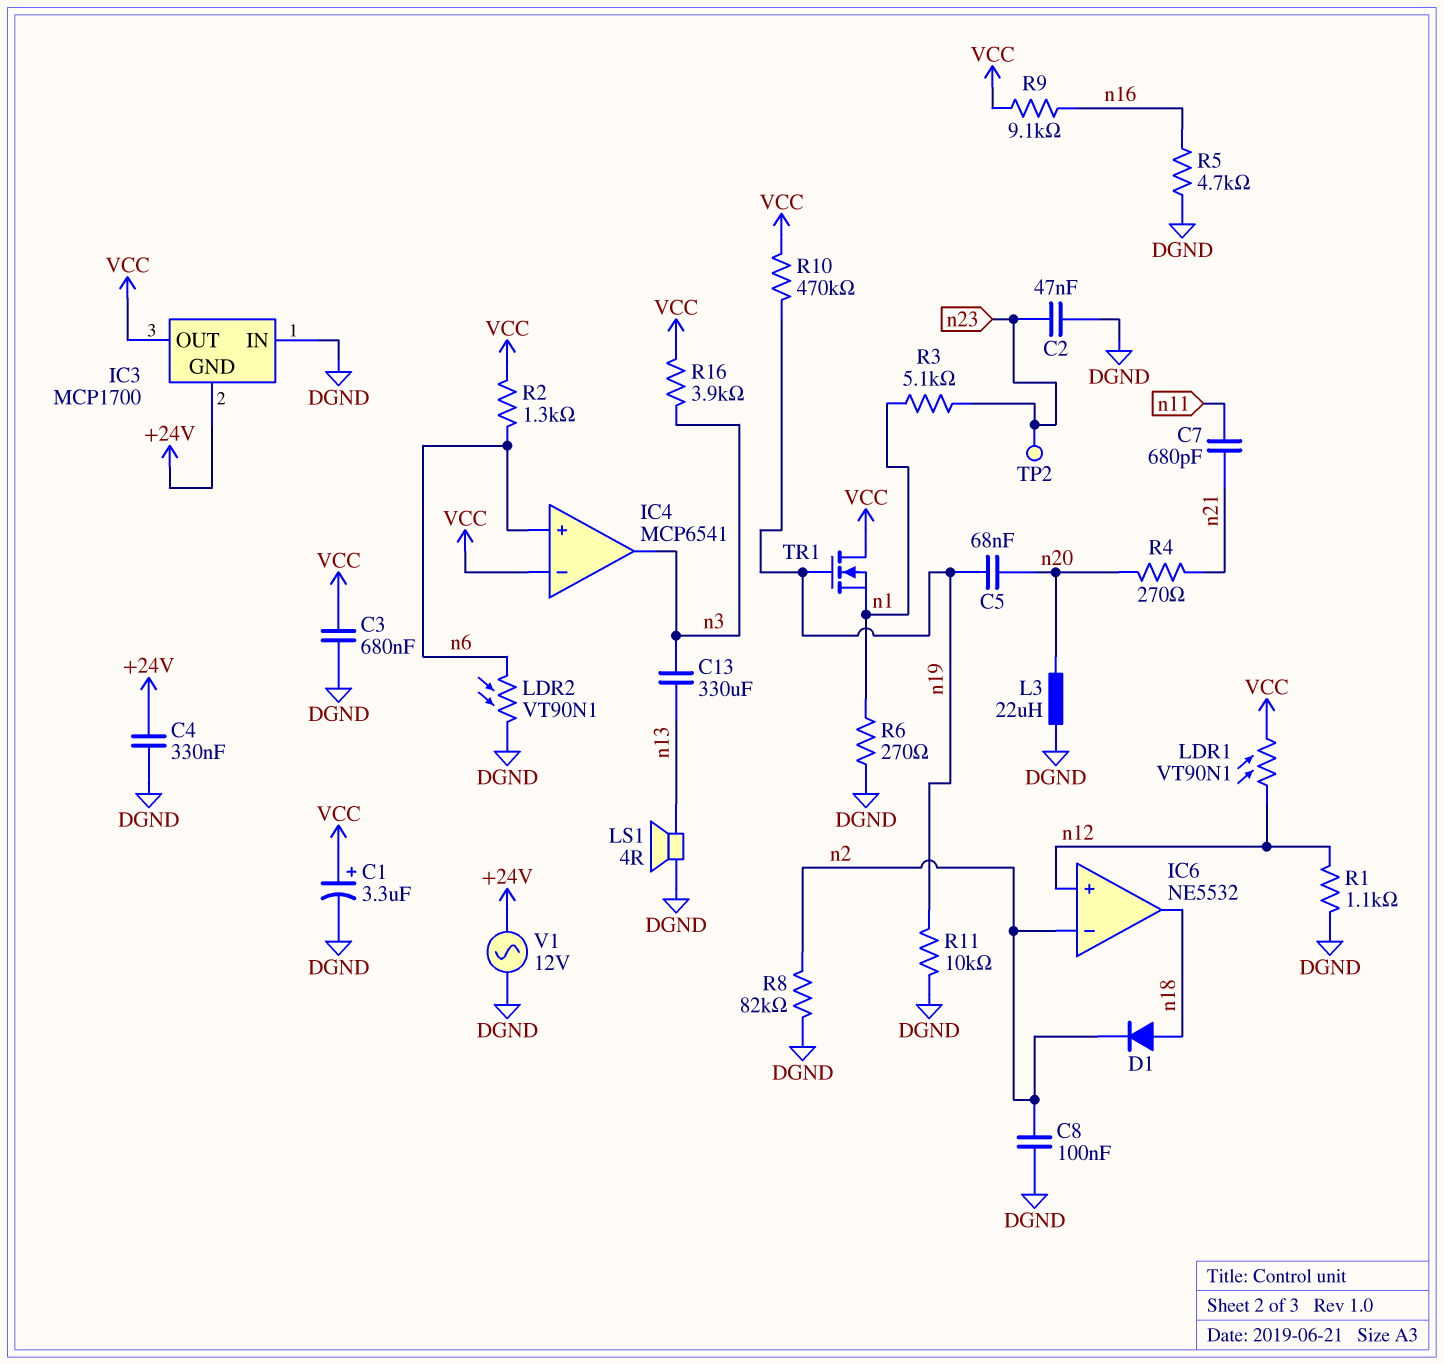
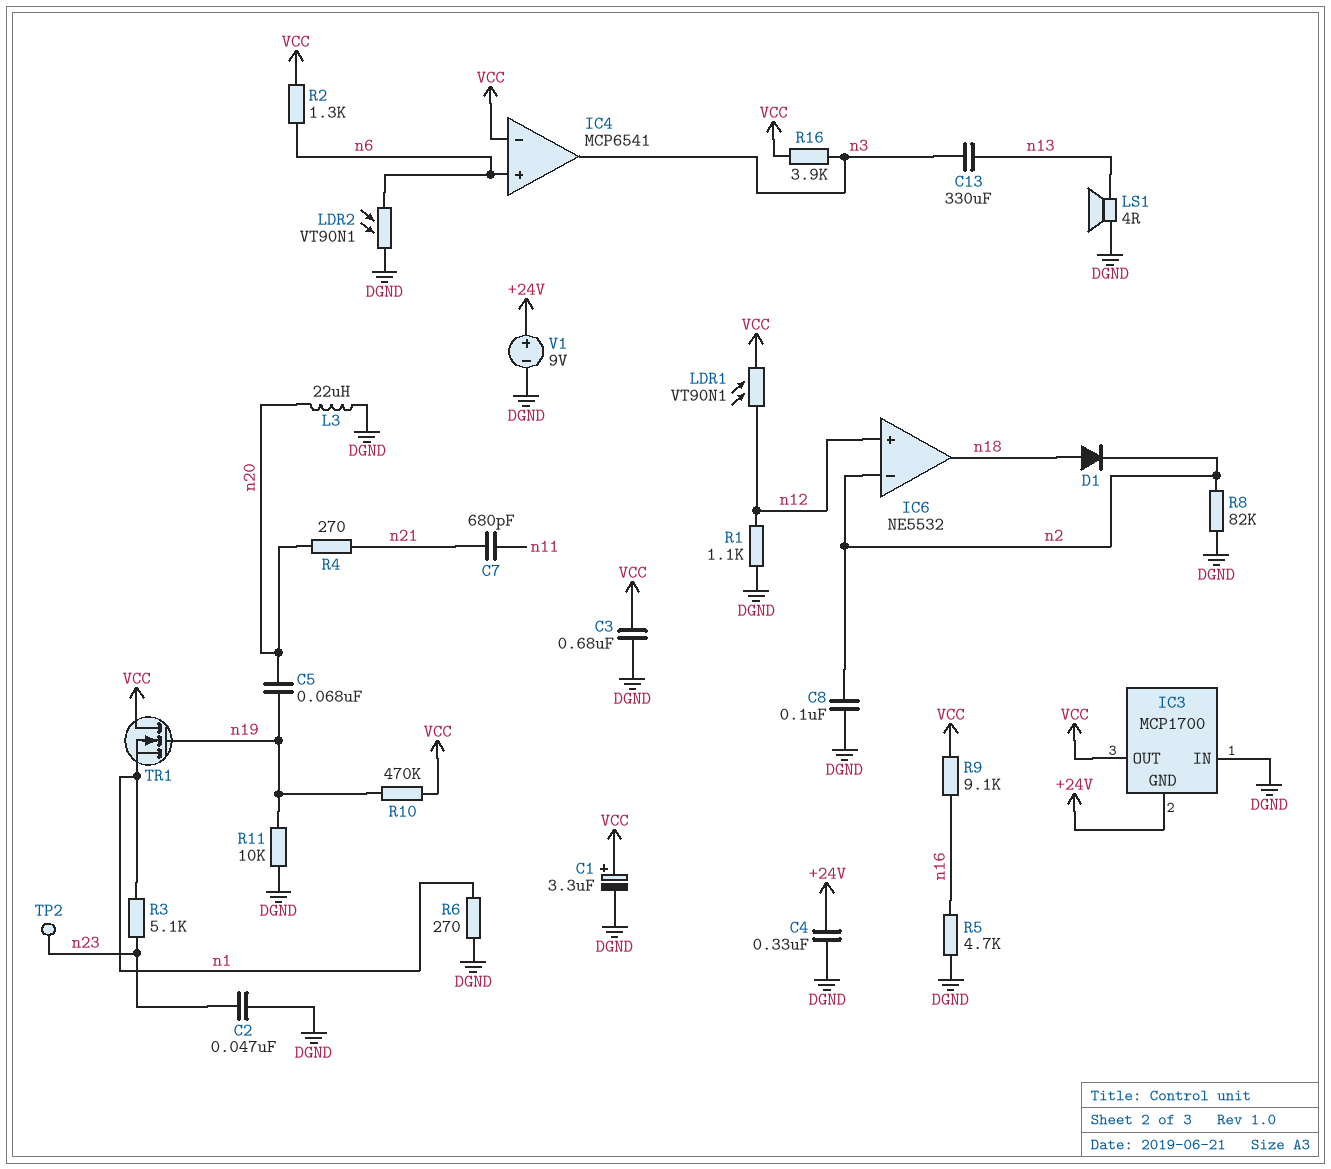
V1: AC 12V (+24V, DGND) -> 9V (plus +24V, minus DGND)

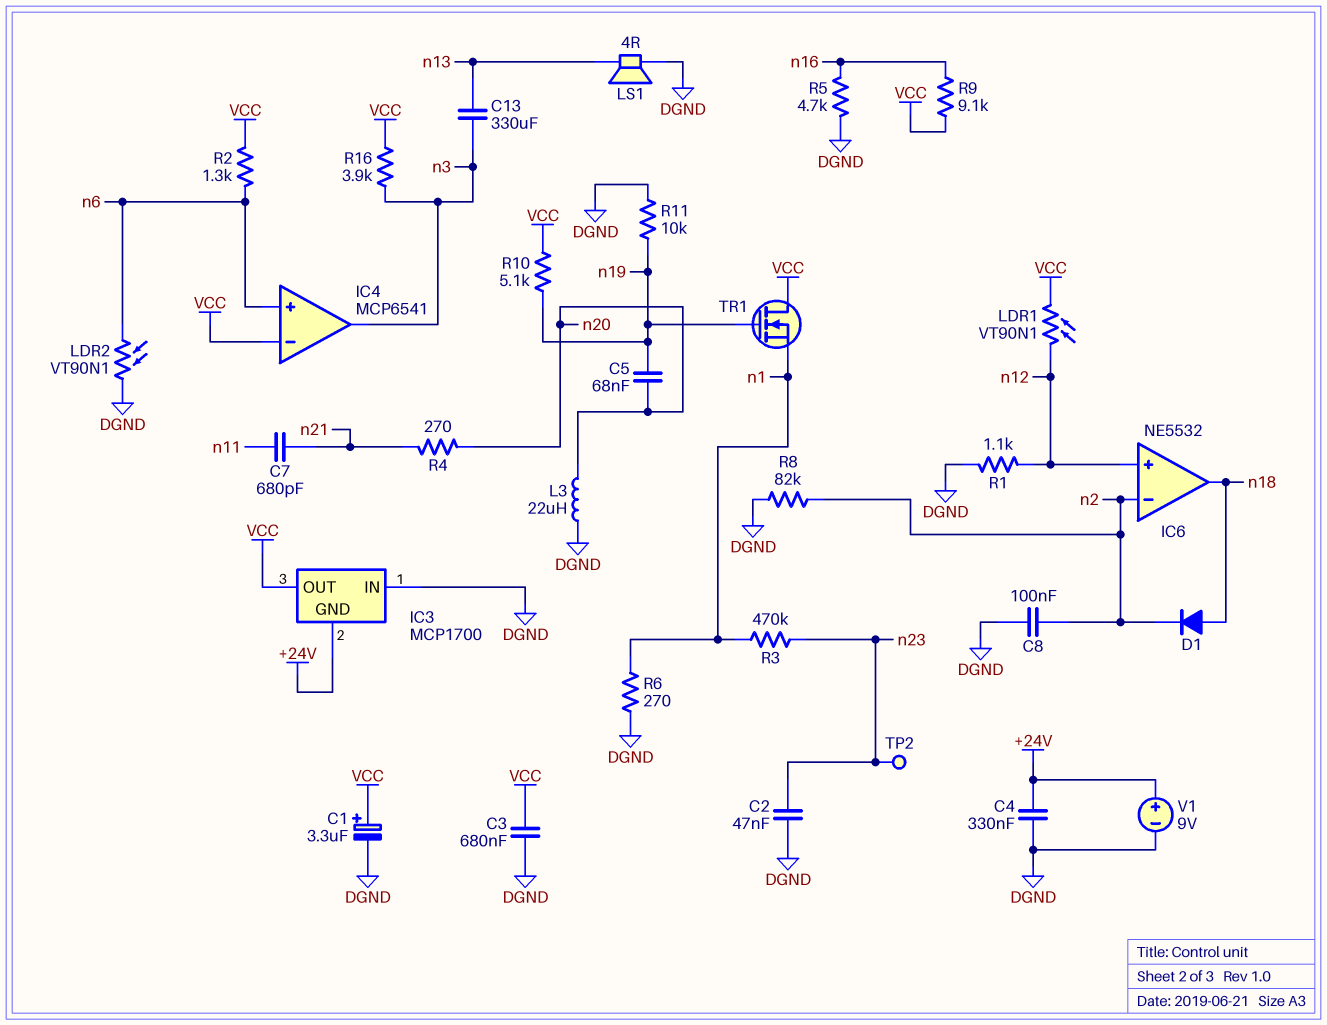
R3: 5.1k (n1, n23) -> 470k (n1, n23)
R10: 470k (VCC, n19) -> 5.1k (VCC, n19)

